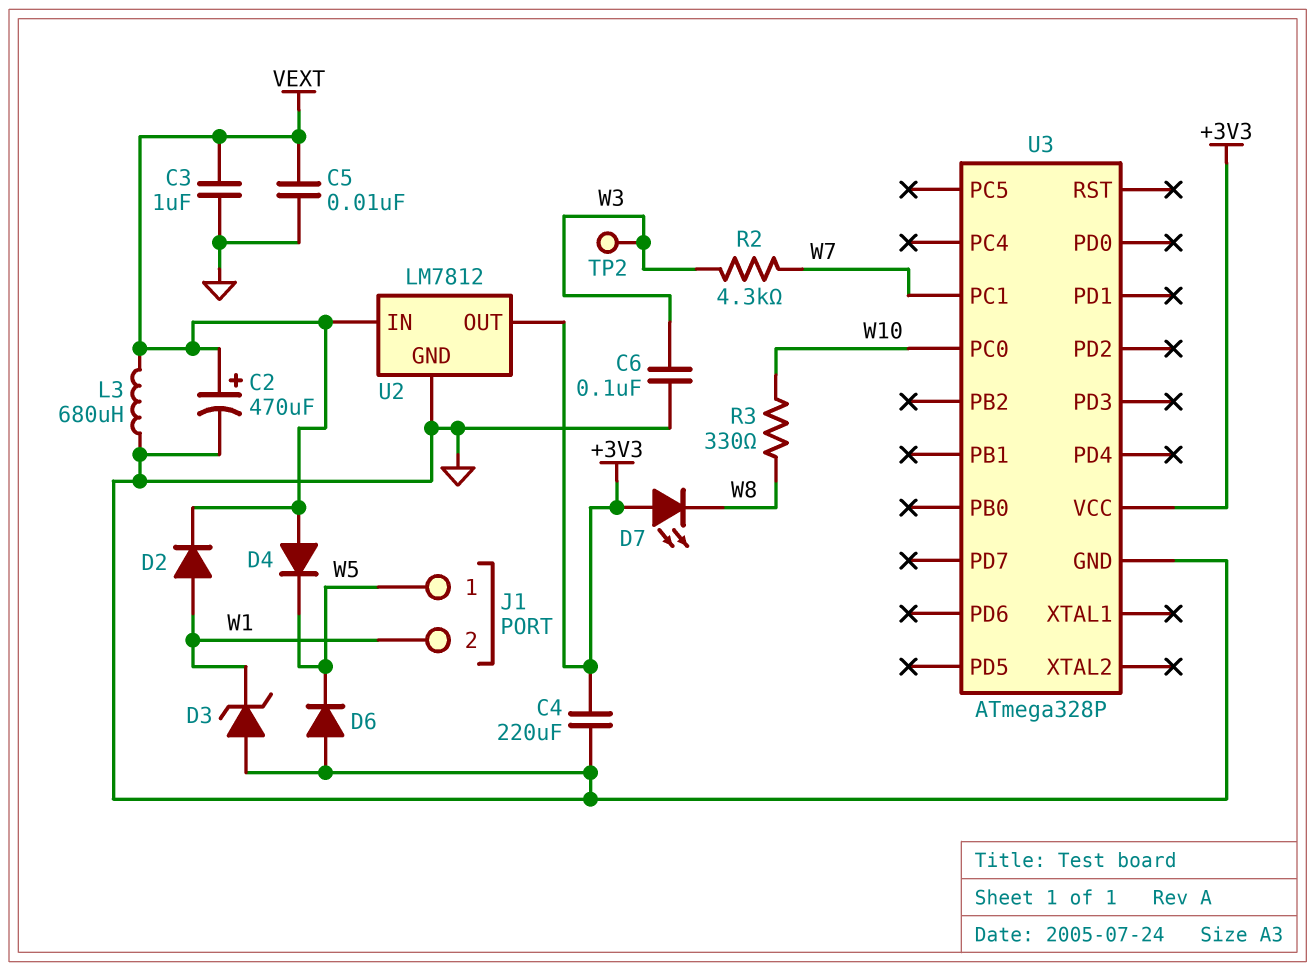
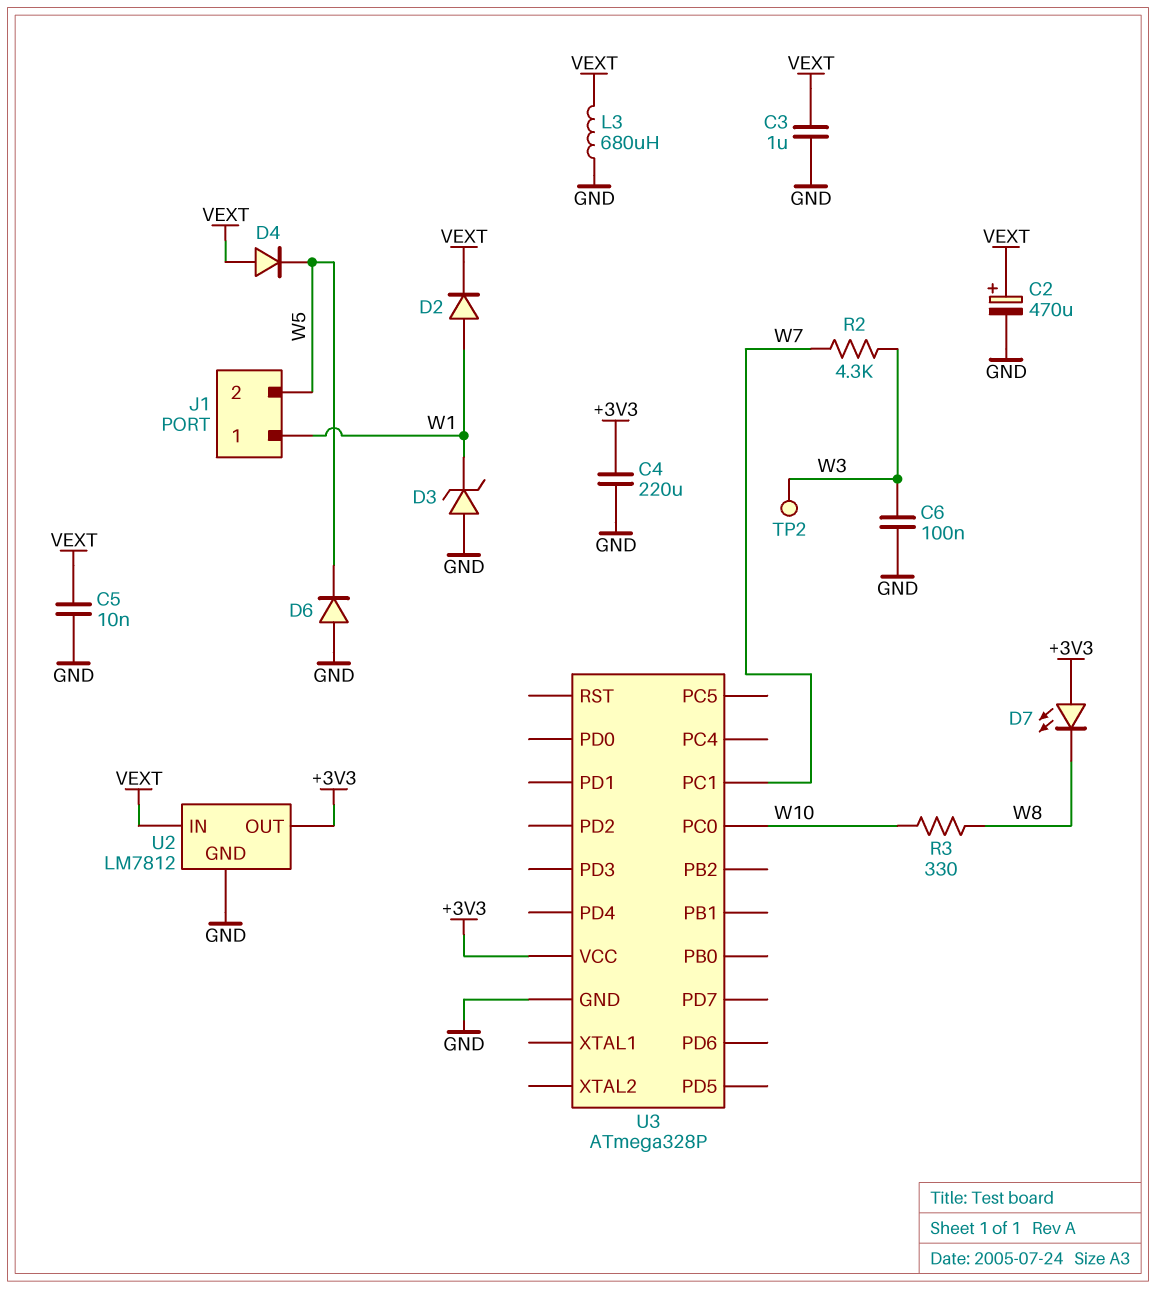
J1 pin 1: W5 -> W1
J1 pin 2: W1 -> W5

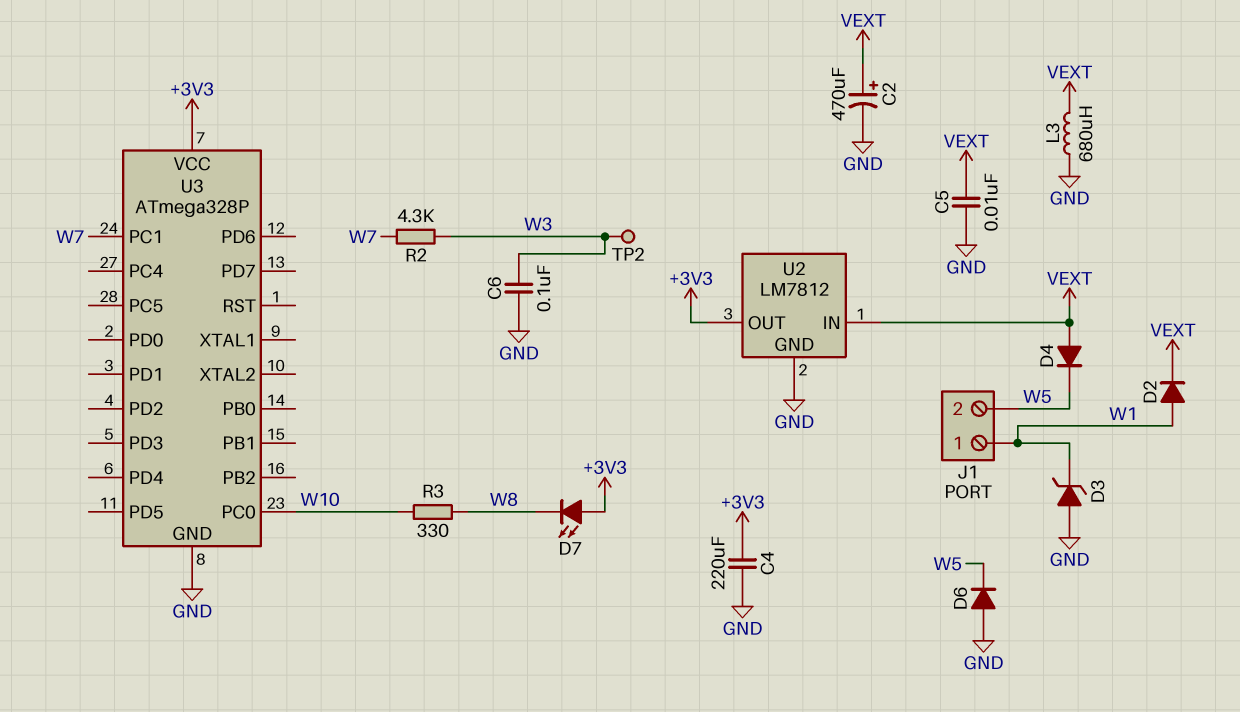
C3: 1uF (GND, VEXT) -> none

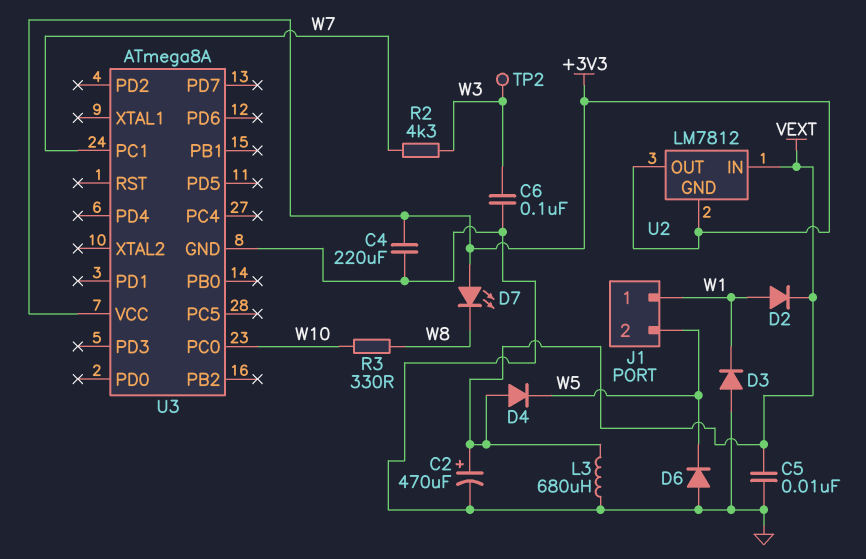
D3: zener (A GND, K W1) -> diode (A GND, K W1)
U2 pin GND: GND -> +3V3
U3: ATmega328P -> ATmega8A

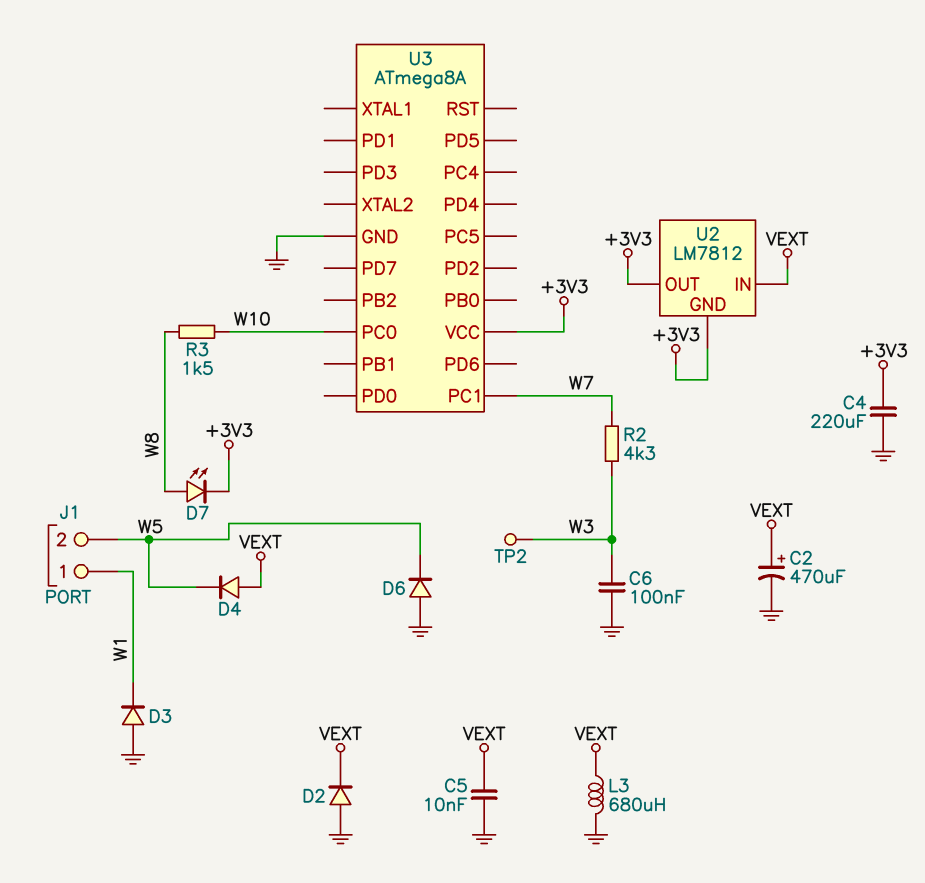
D2: diode (A W1, K VEXT) -> diode (A GND, K VEXT)
D7: LED (A +3V3, K W8) -> LED (A W8, K +3V3)
R3: 330 (W8, W10) -> 1.5k (W8, W10)

